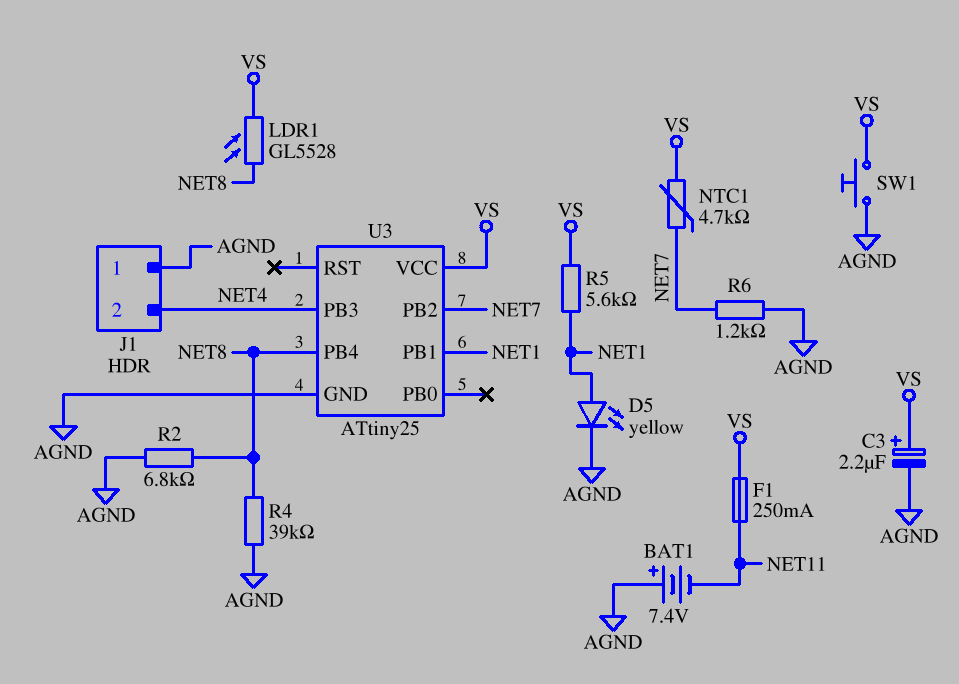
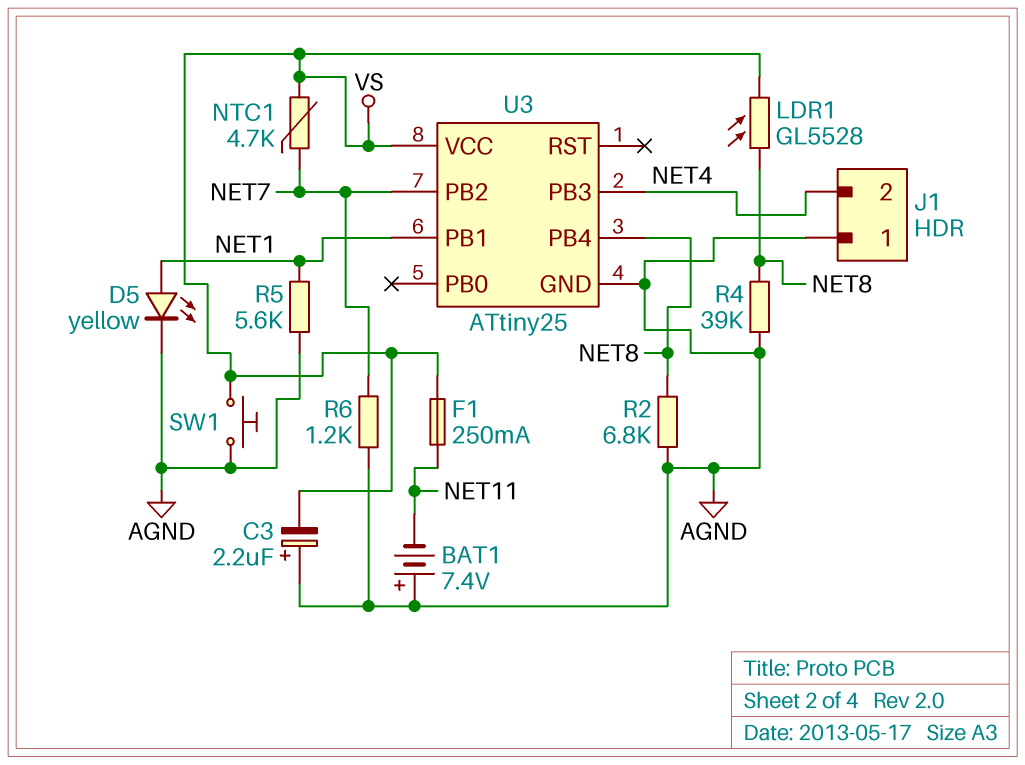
C3: 2.2uF (plus VS, minus AGND) -> 2.2uF (plus AGND, minus VS)
R5: 5.6k (NET1, VS) -> 5.6k (AGND, NET1)

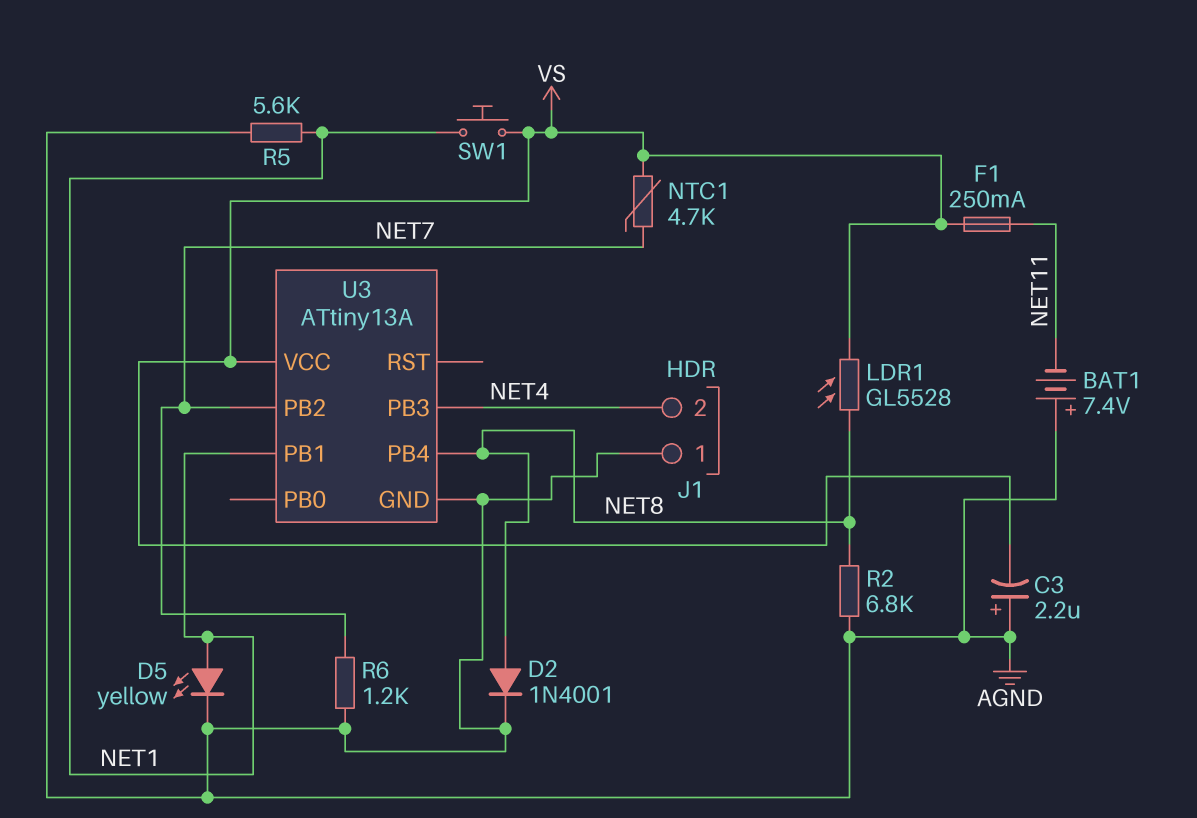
D2: none -> diode 1N4001 (A NET8, K AGND)
R4: 39k (AGND, NET8) -> none
SW1: button (AGND, VS) -> button (NET1, VS)
U3: ATtiny25 -> ATtiny13A

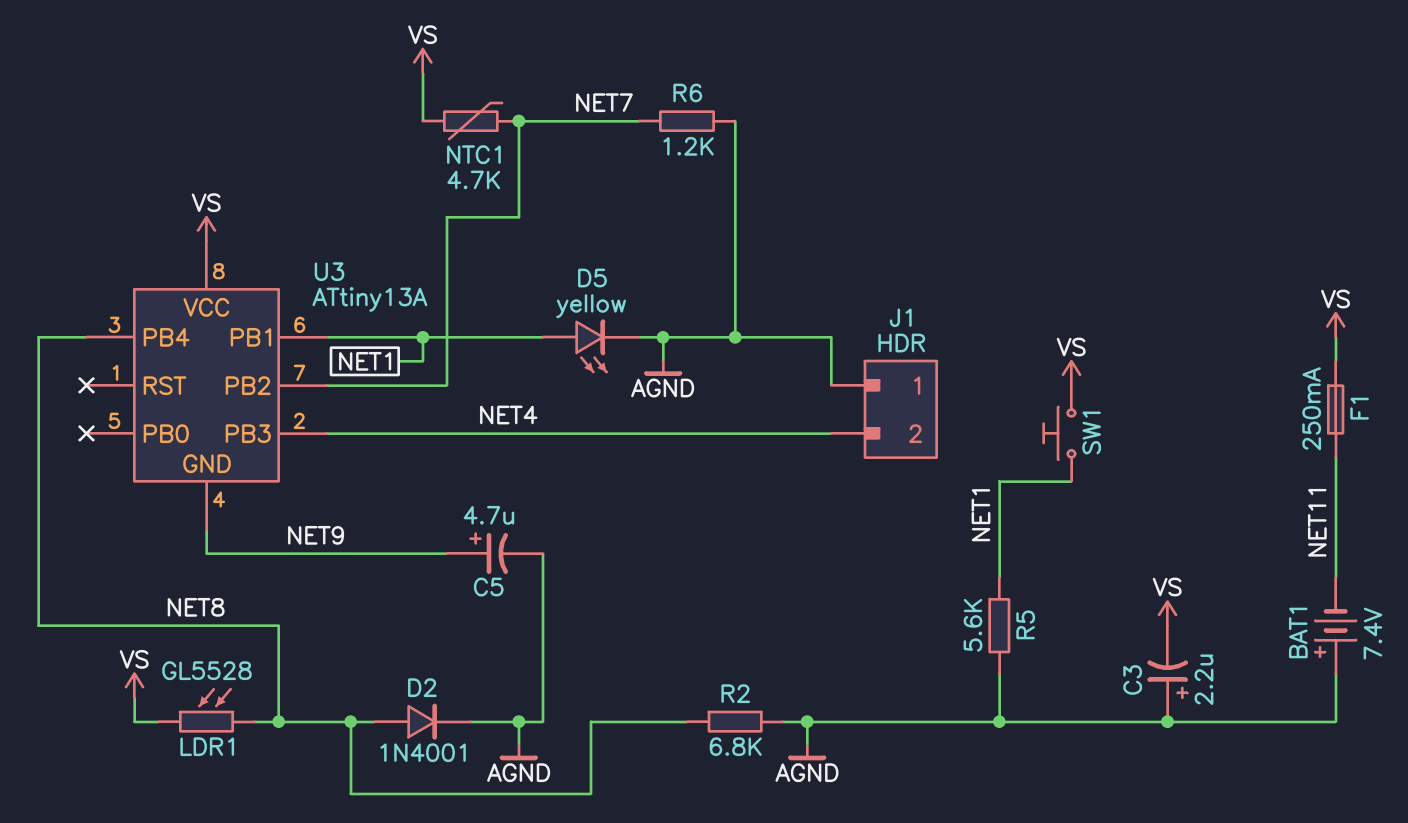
C5: none -> 4.7uF (plus NET9, minus AGND)
U3 pin GND: AGND -> NET9

